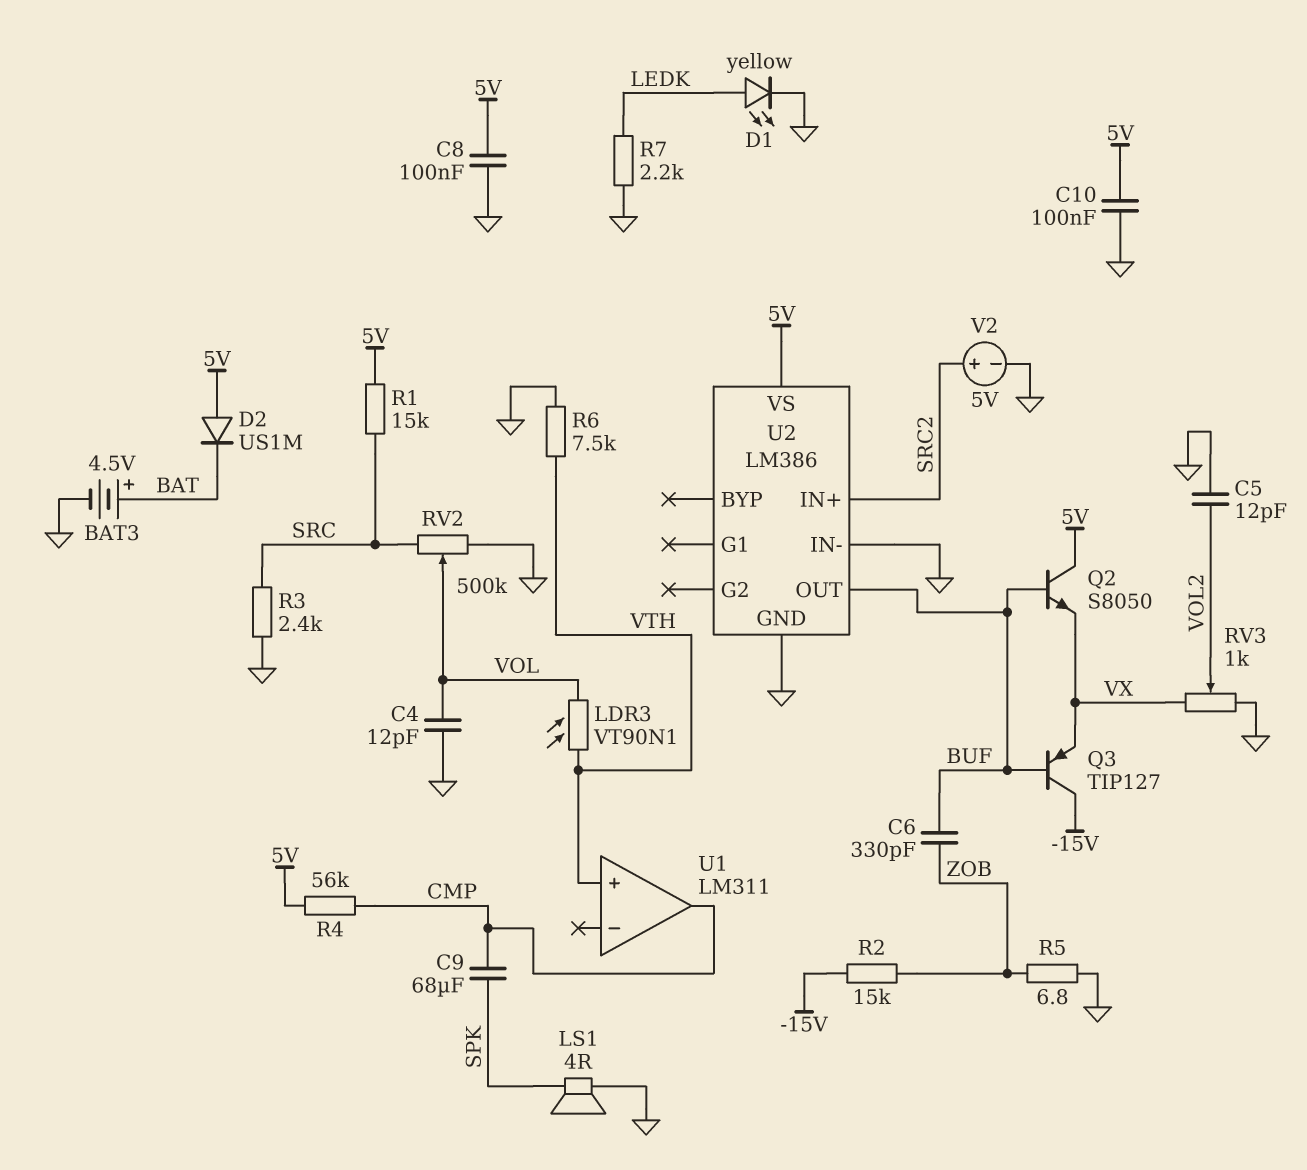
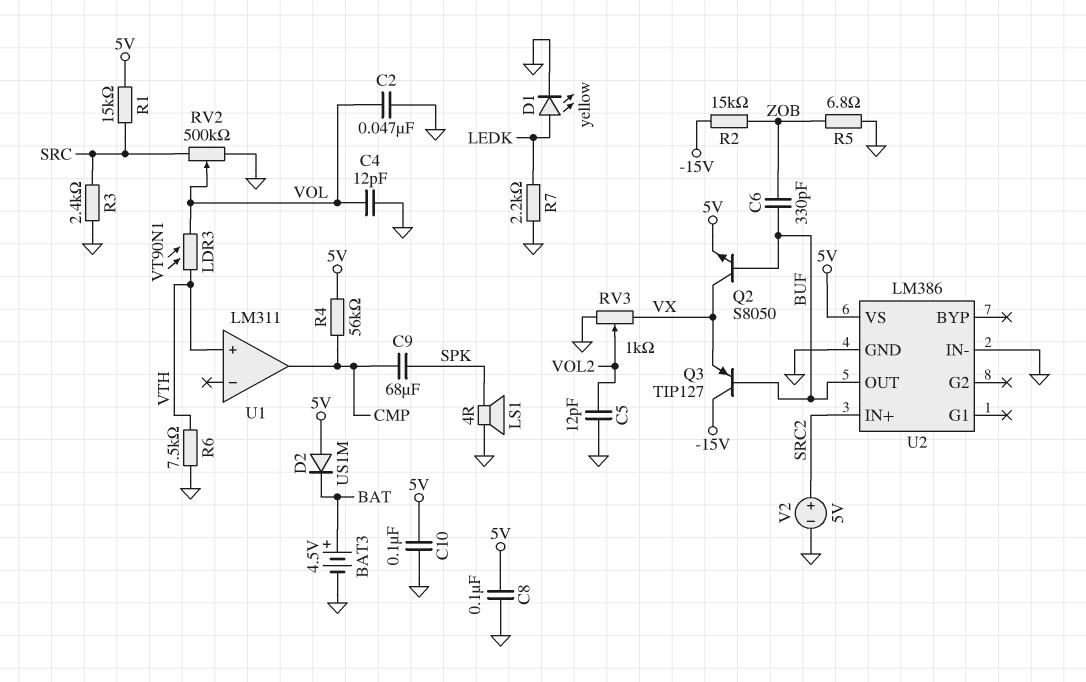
C2: none -> 47nF (GND, VOL)
Q2: NPN S8050 (B BUF, C 5V, E VX) -> NPN S8050 (B BUF, C VX, E 5V)

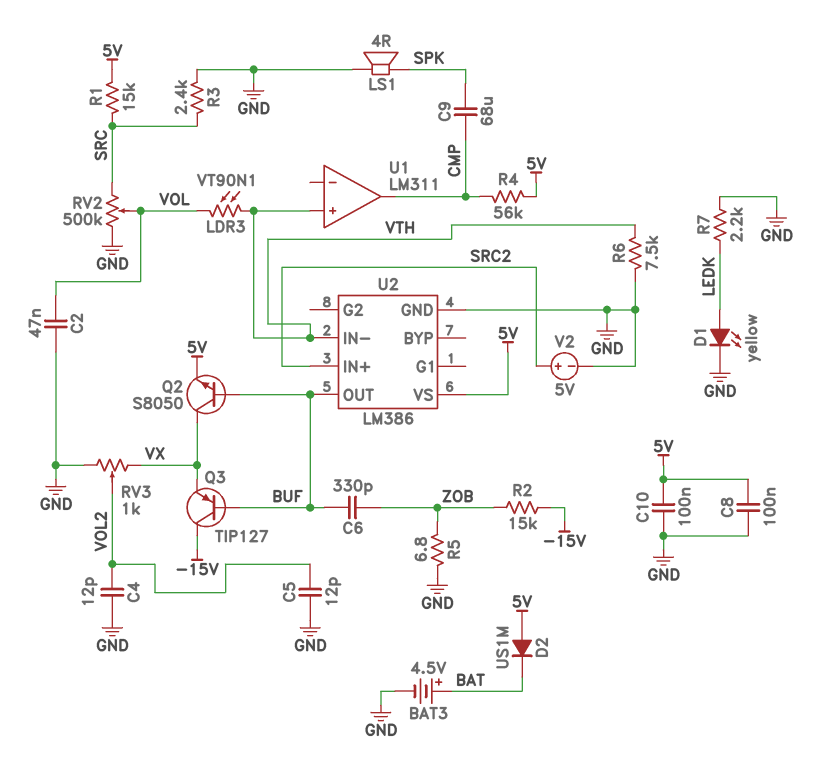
C4: 12pF (GND, VOL) -> 12pF (GND, VOL2)
U2 pin IN-: GND -> VTH

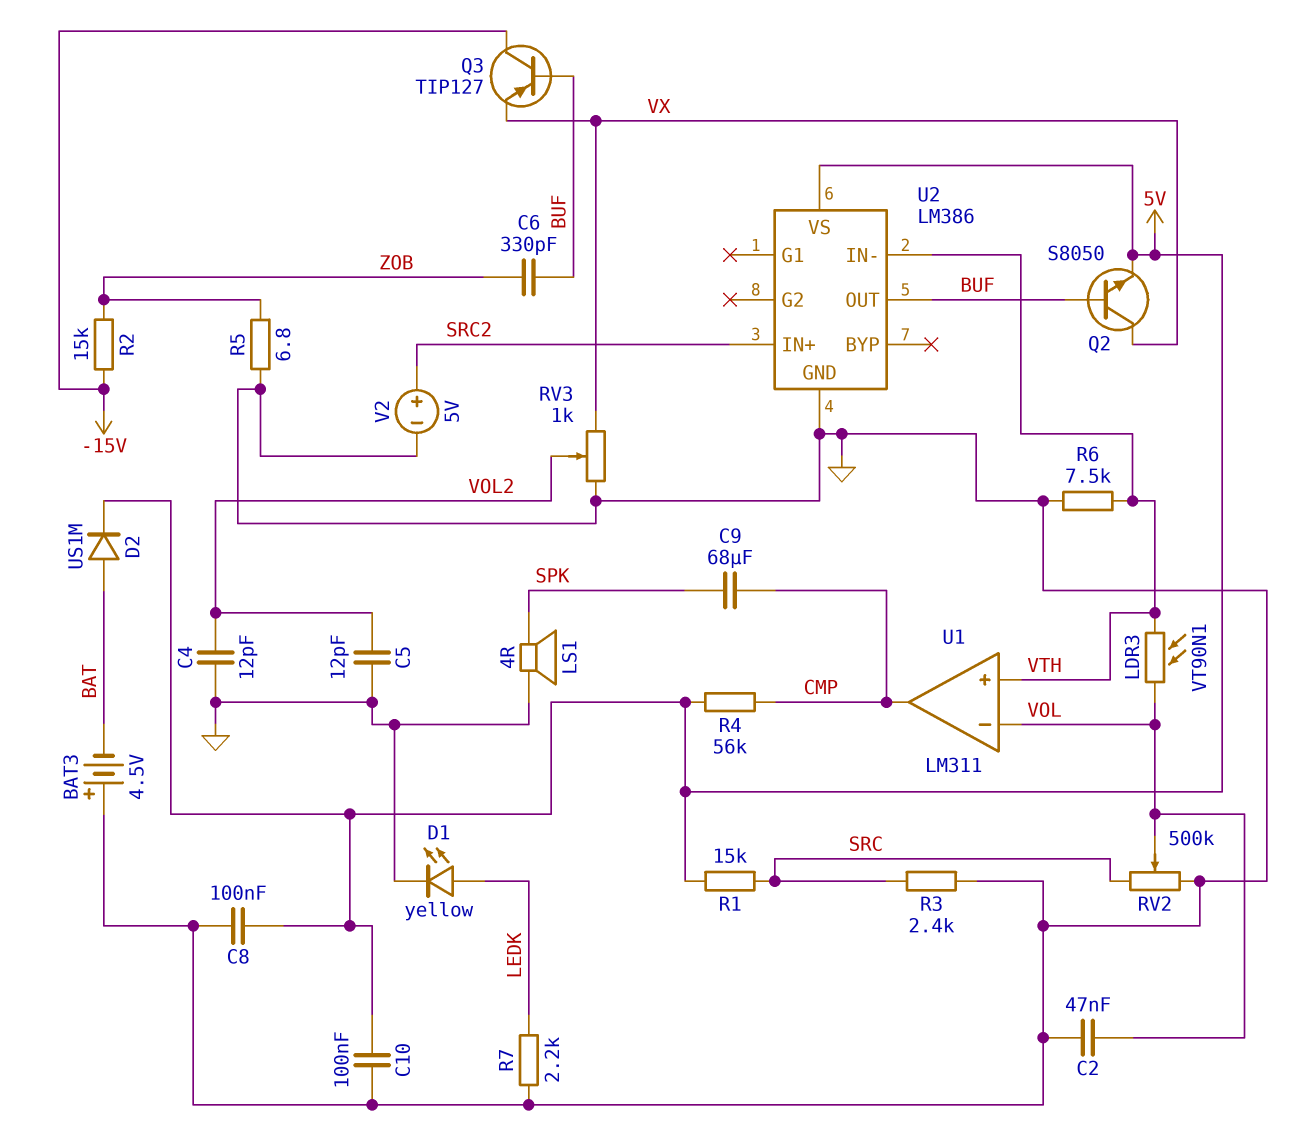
BAT3: 4.5V (plus BAT, minus GND) -> 4.5V (plus GND, minus BAT)
D2: diode US1M (A 5V, K BAT) -> diode US1M (A BAT, K 5V)
U1 pin in-: none -> VOL

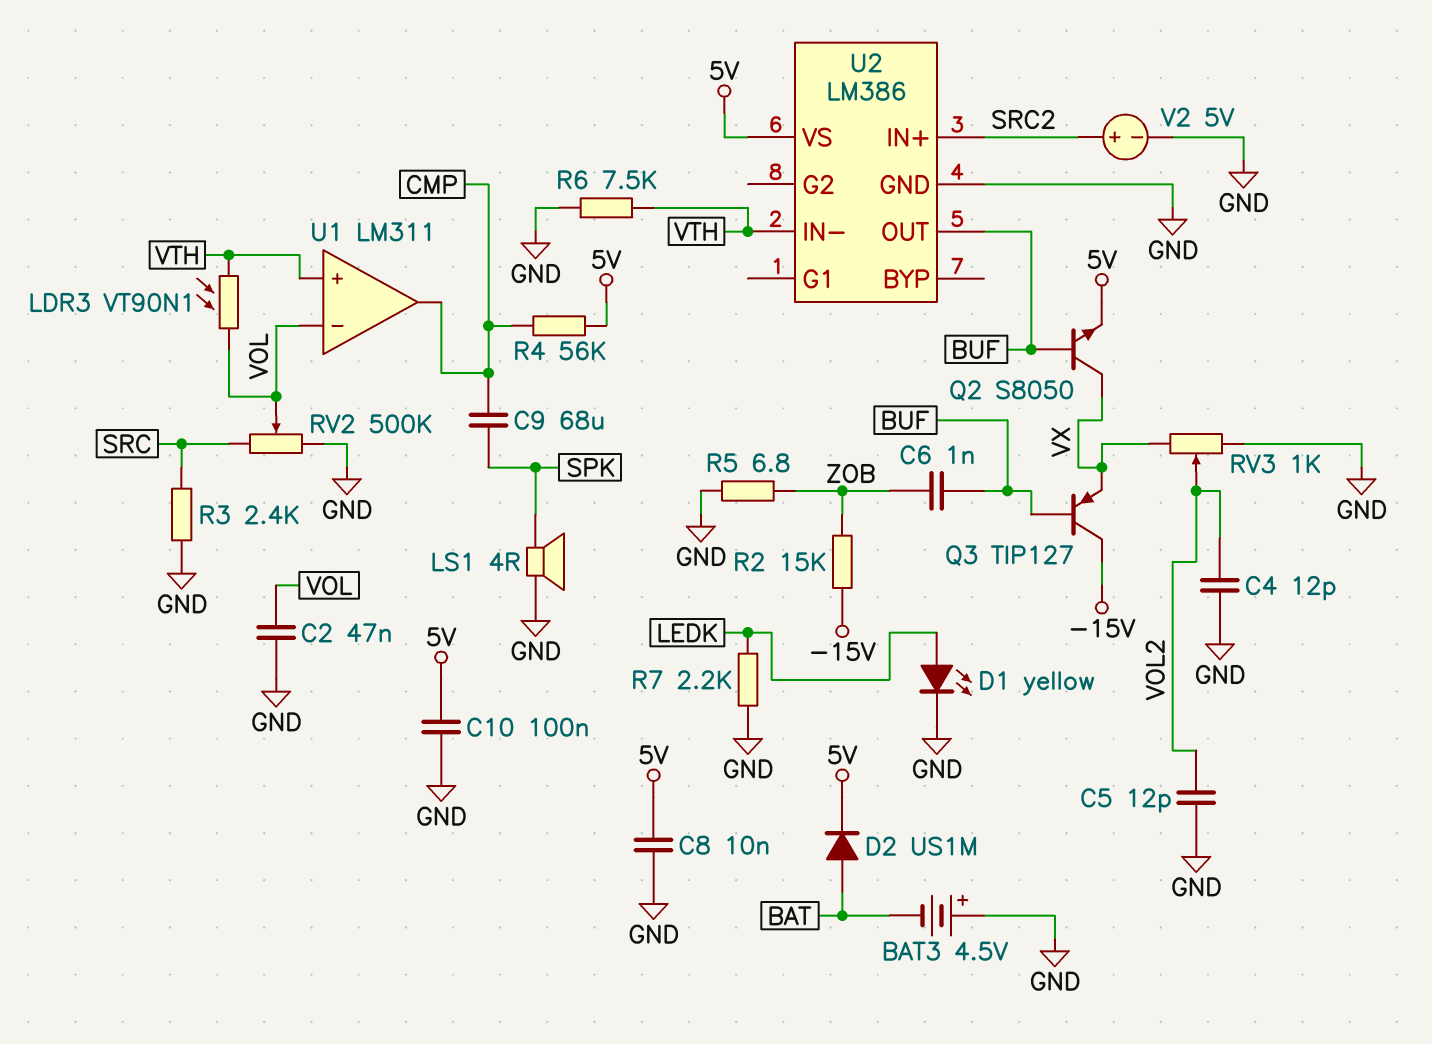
C6: 330pF (BUF, ZOB) -> 1nF (BUF, ZOB)
C8: 100nF (5V, GND) -> 10nF (5V, GND)
R1: 15k (5V, SRC) -> none

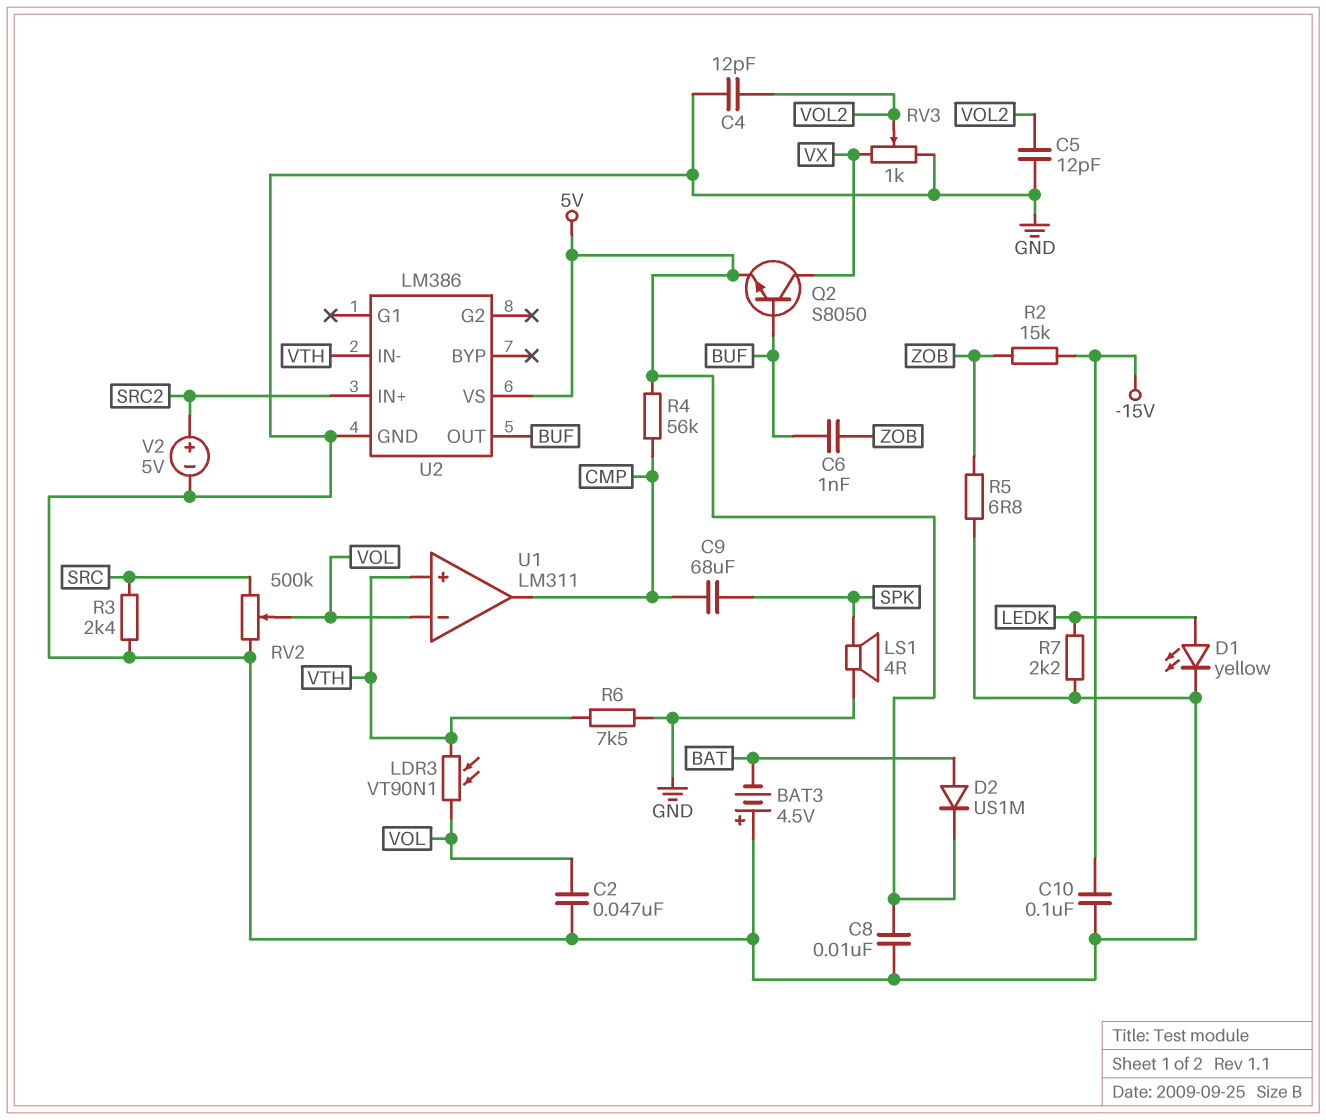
C10: 100nF (5V, GND) -> 100nF (-15V, GND)
Q3: PNP TIP127 (B BUF, C -15V, E VX) -> none

